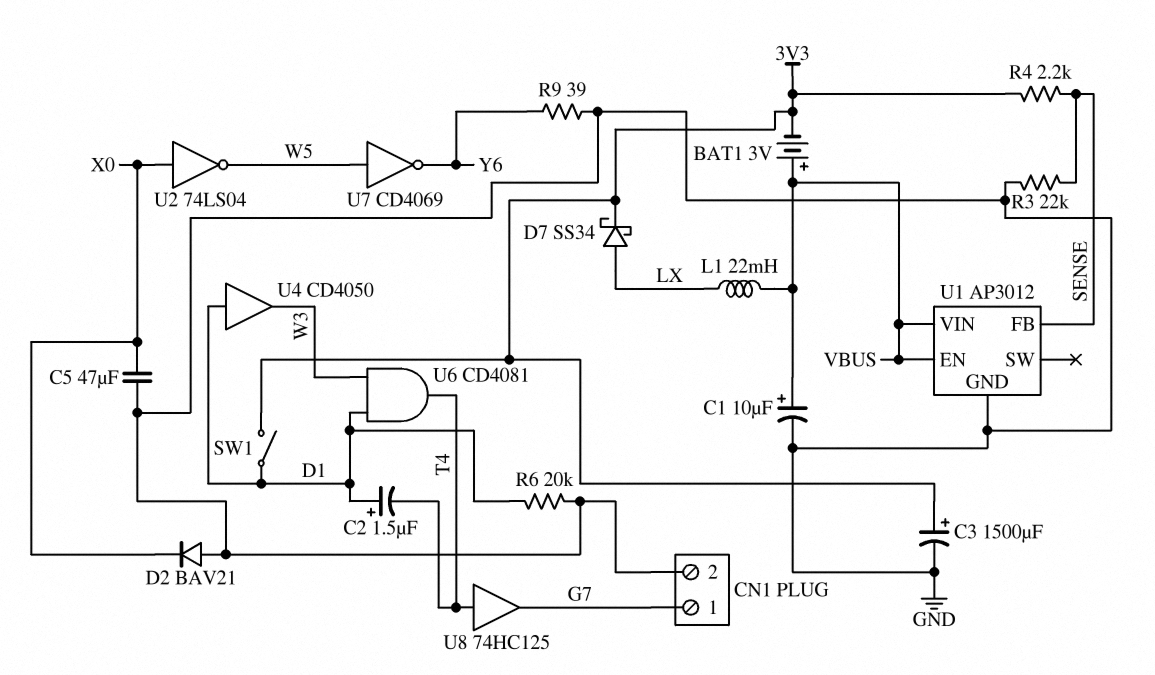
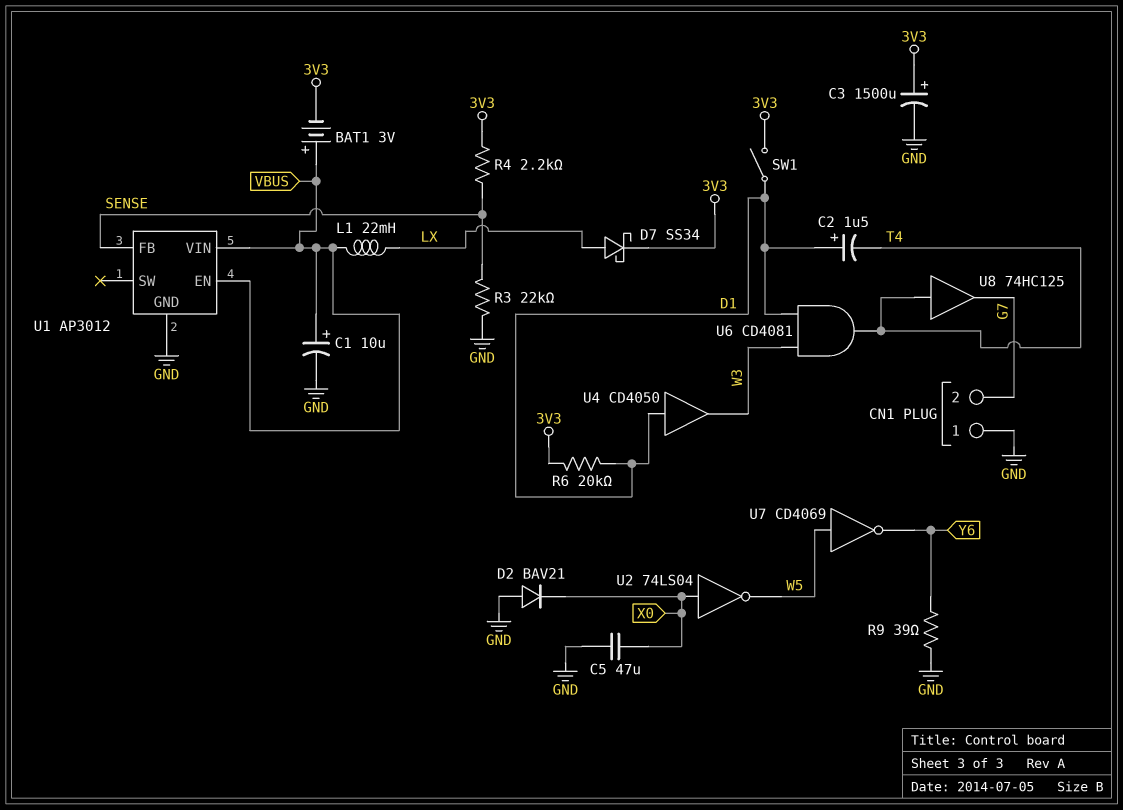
CN1 pin 1: G7 -> GND
CN1 pin 2: GND -> G7
R6: 20k (D1, GND) -> 20k (3V3, D1)

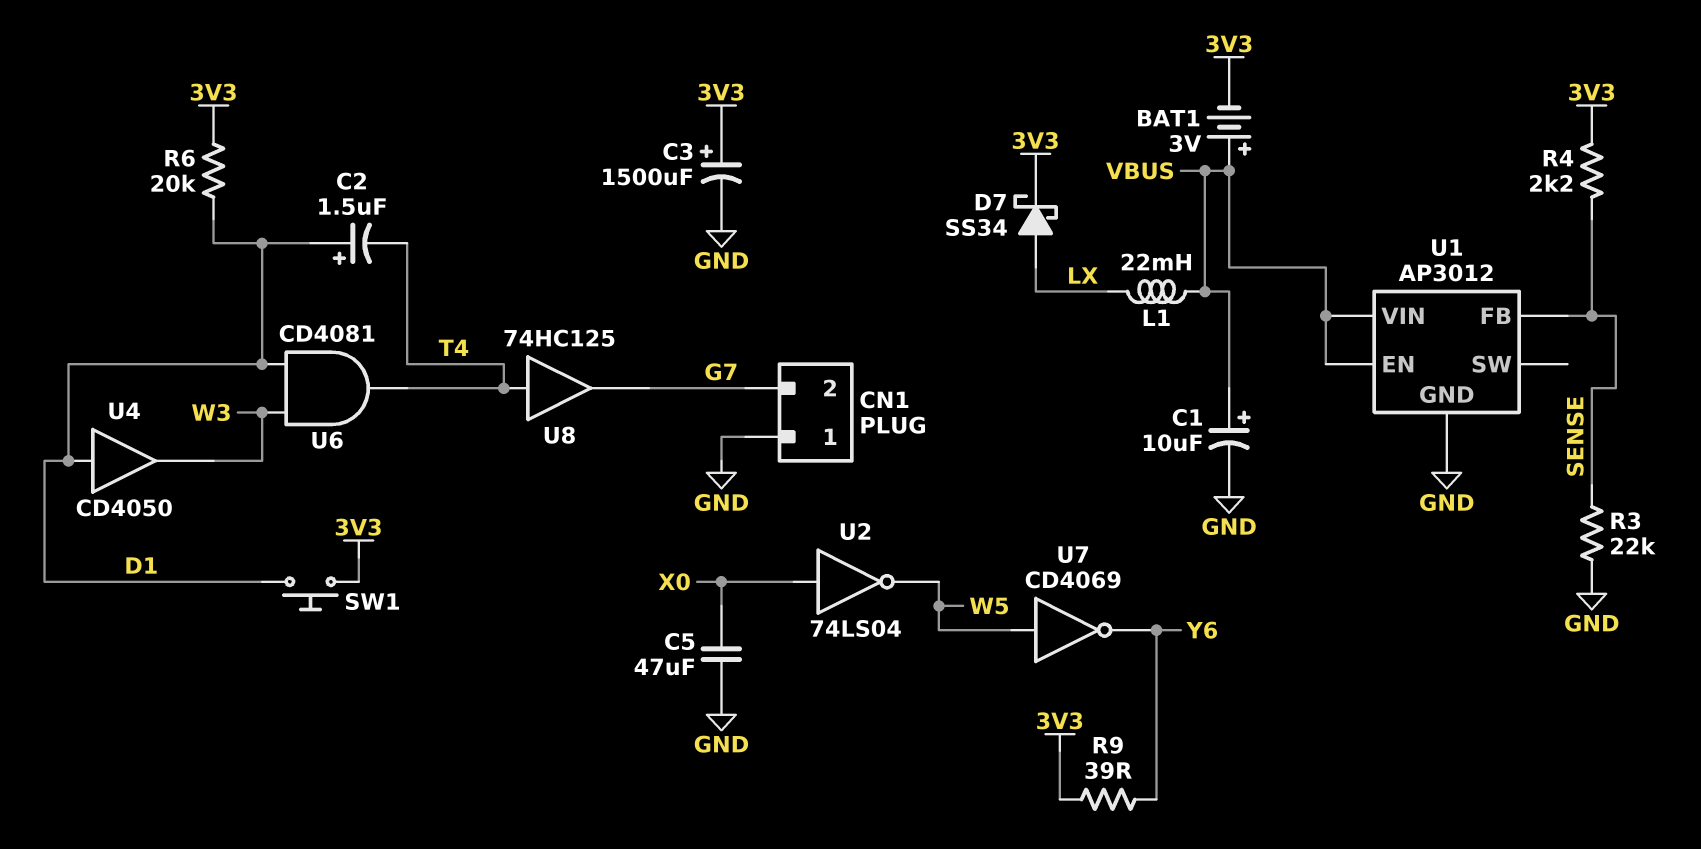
D2: diode BAV21 (A GND, K X0) -> none
R9: 39 (GND, Y6) -> 39 (3V3, Y6)
SW1: switch (3V3, D1) -> button (3V3, D1)

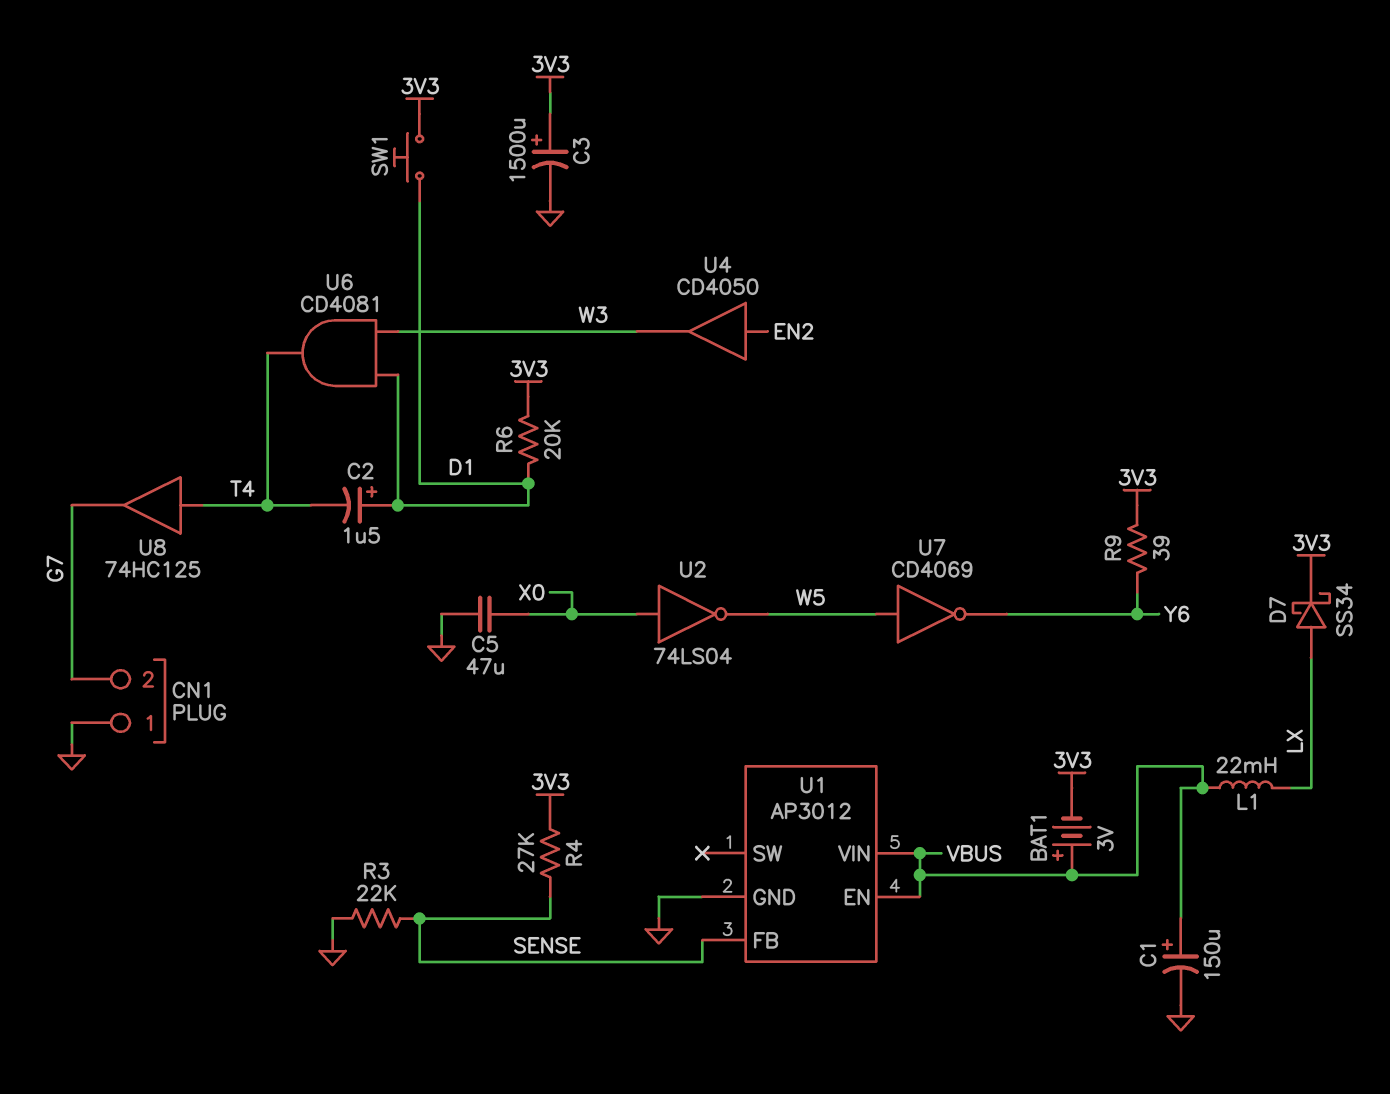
C1: 10uF (plus VBUS, minus GND) -> 150uF (plus VBUS, minus GND)
R4: 2.2k (3V3, SENSE) -> 27k (3V3, SENSE)
U4: buffer CD4050 (in D1, out W3) -> buffer CD4050 (in EN2, out W3)

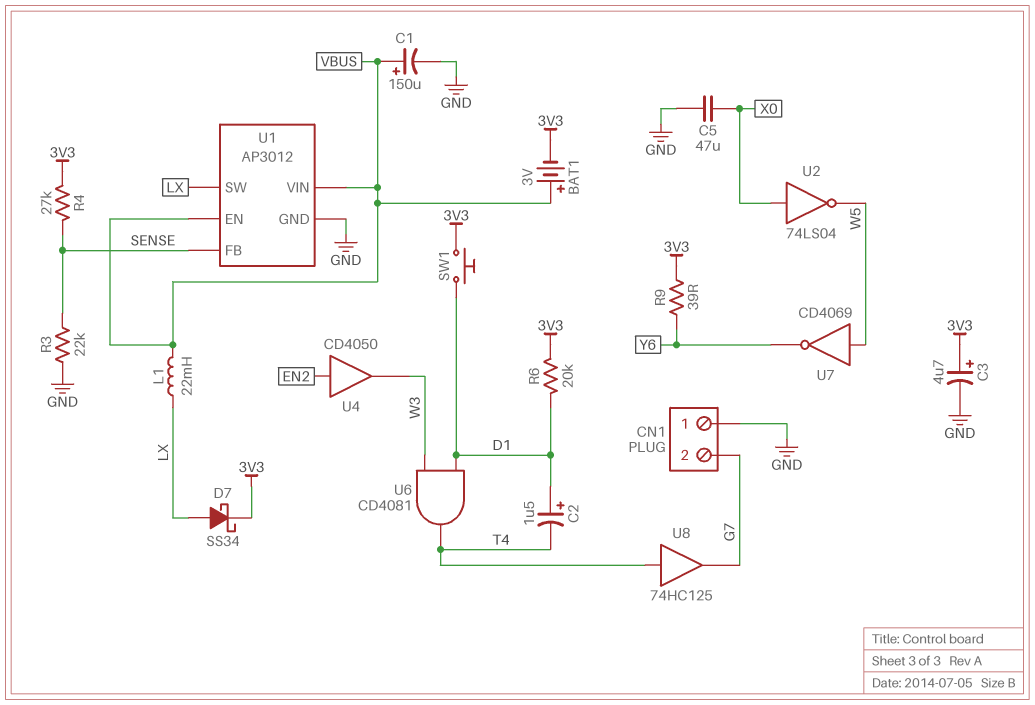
C3: 1500uF (plus 3V3, minus GND) -> 4.7uF (plus 3V3, minus GND)
U1 pin SW: none -> LX

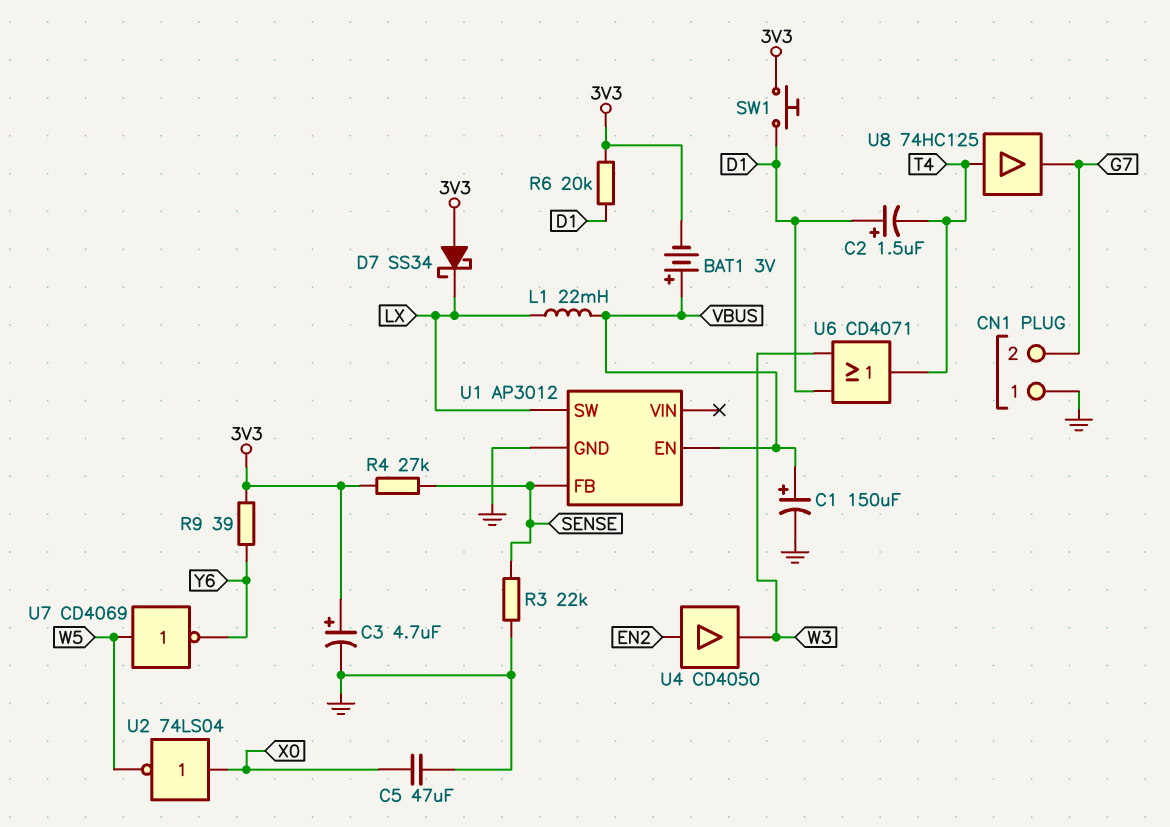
D7: schottky SS34 (A LX, K 3V3) -> schottky SS34 (A 3V3, K LX)
U1 pin VIN: VBUS -> none
U6: AND CD4081 (in D1, in W3, out T4) -> OR CD4071 (in D1, in W3, out T4)

